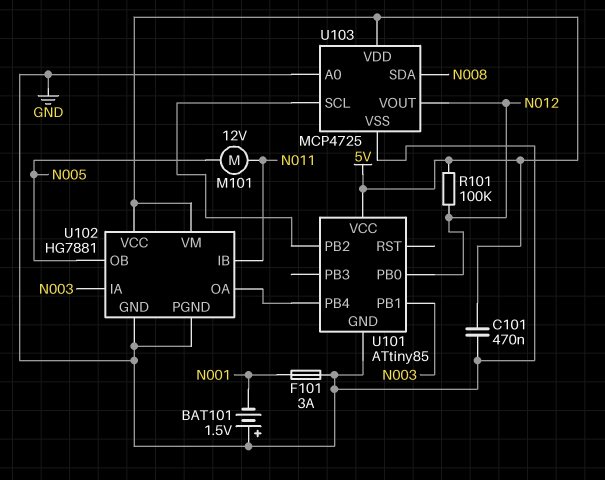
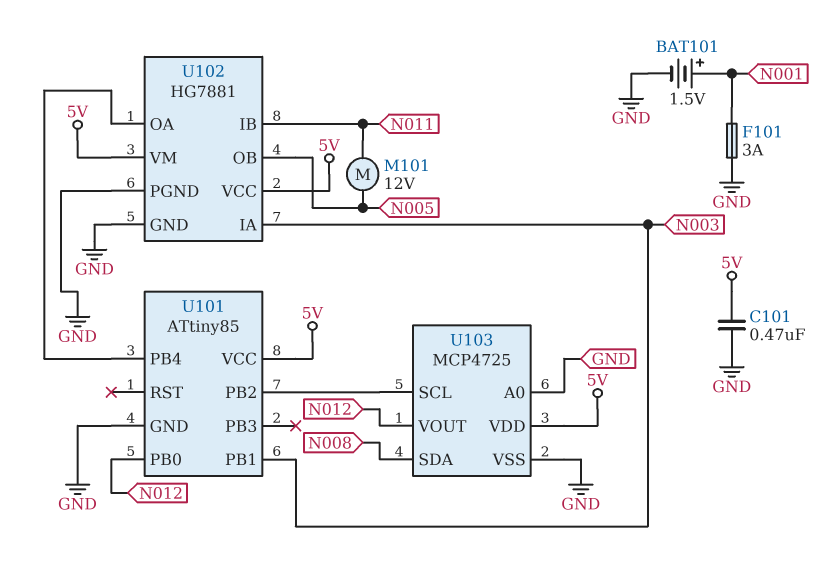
BAT101: 1.5V (plus GND, minus N001) -> 1.5V (plus N001, minus GND)
R101: 100k (5V, N012) -> none

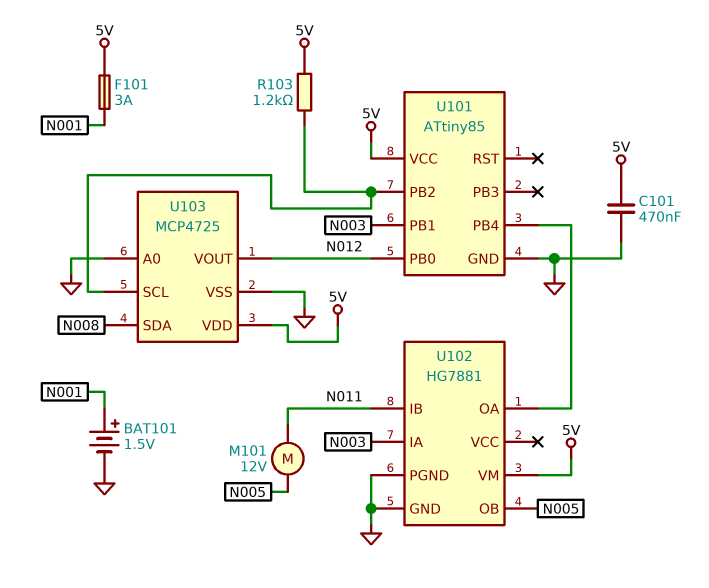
F101: 3A (GND, N001) -> 3A (5V, N001)
R103: none -> 1.2k (5V, U101/PB2)
U102 pin VCC: 5V -> none

